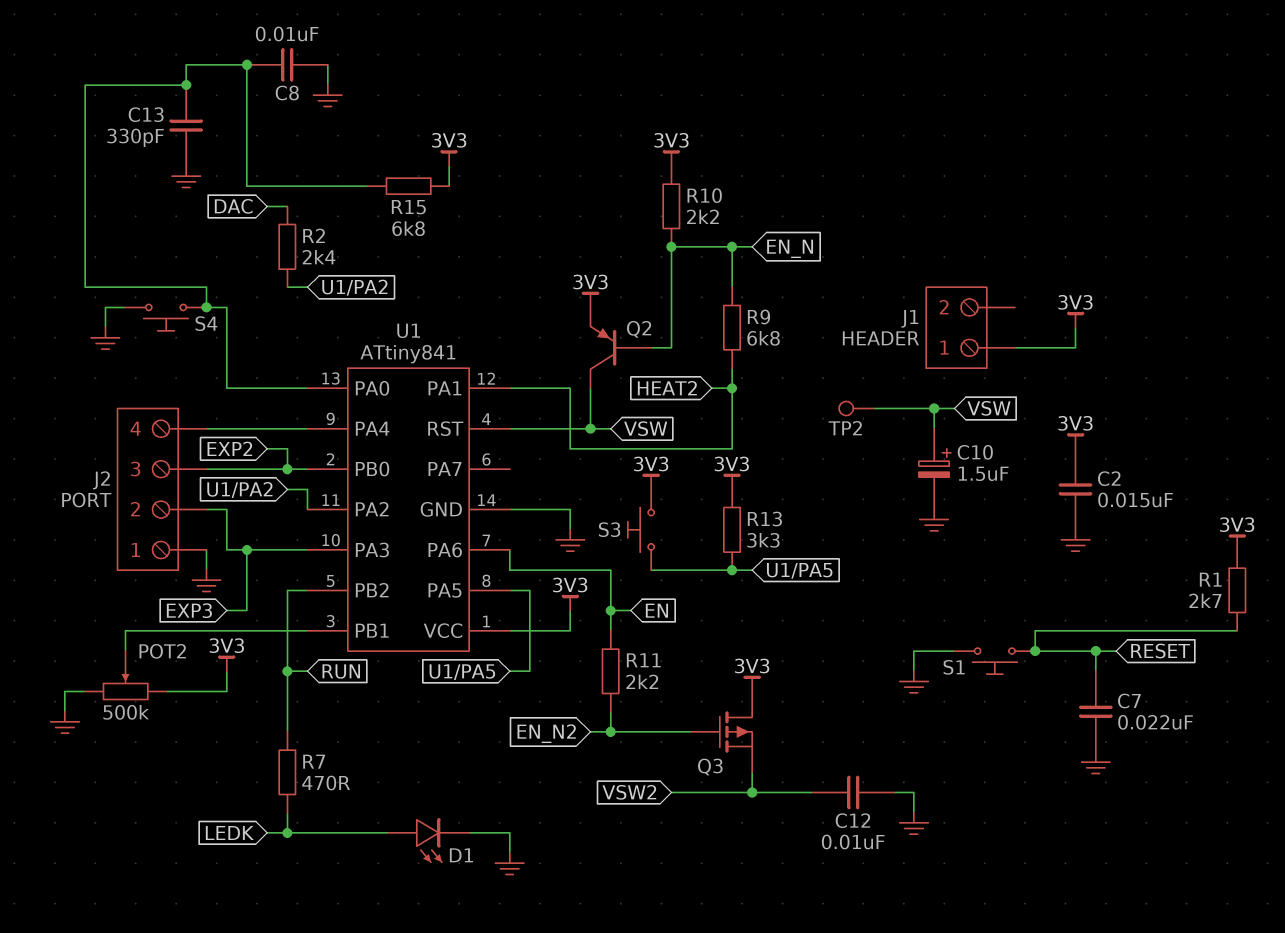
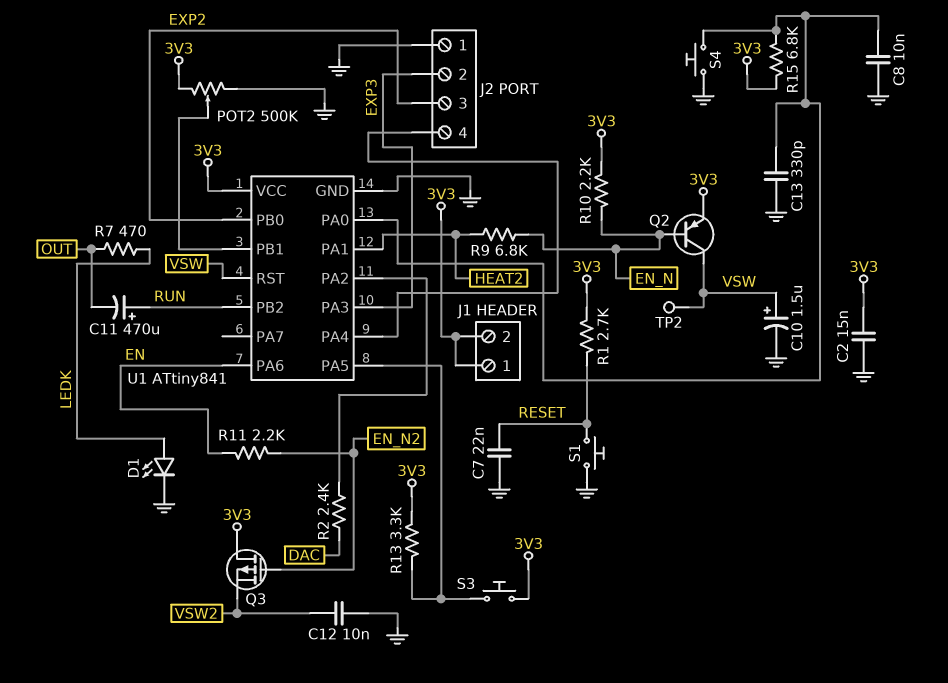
C11: none -> 470uF (plus RUN, minus OUT)
J1 pin 2: none -> 3V3
R7: 470 (LEDK, RUN) -> 470 (LEDK, OUT)

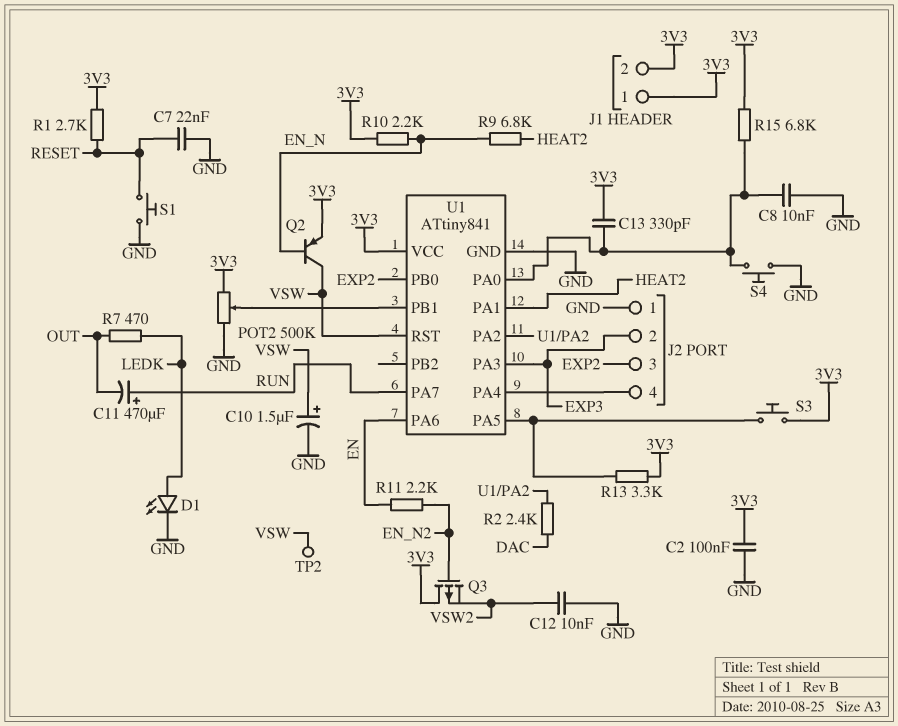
C2: 15nF (3V3, GND) -> 100nF (3V3, GND)
C13: 330pF (GND, U1/PA0) -> 330pF (3V3, U1/PA0)
U1 pin PA7: none -> RUN
U1 pin PB2: RUN -> none

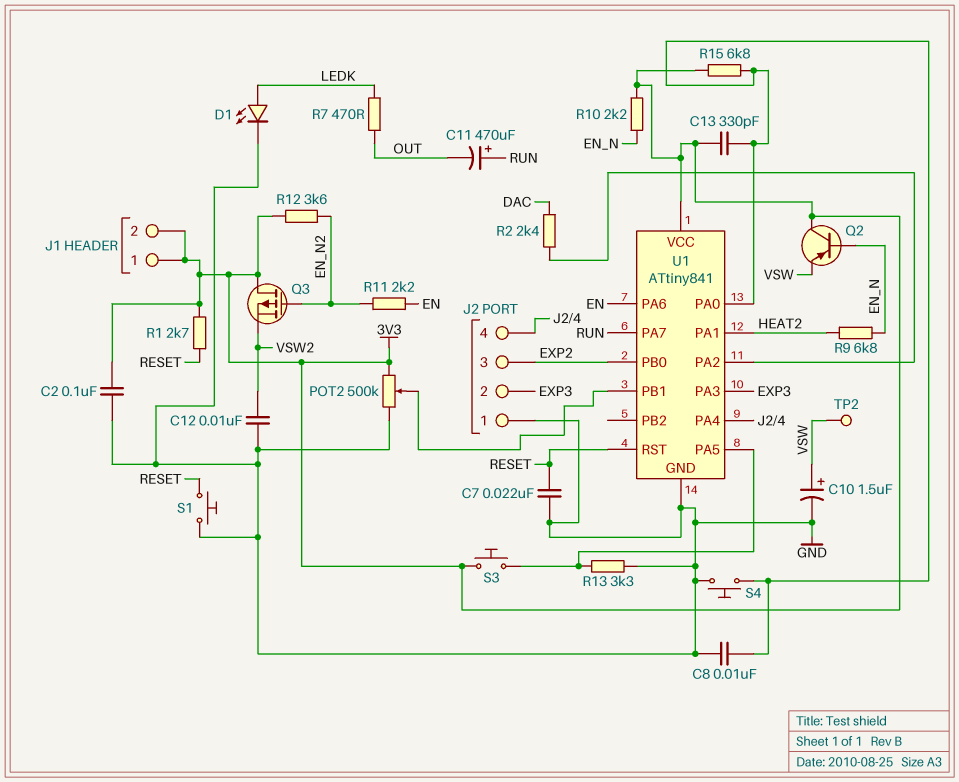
Q2: PNP (B EN_N, C VSW, E 3V3) -> PNP (B EN_N, C 3V3, E VSW)
R12: none -> 3.6k (3V3, EN_N2)
R13: 3.3k (3V3, U1/PA5) -> 3.3k (GND, U1/PA5)
U1 pin RST: VSW -> RESET

